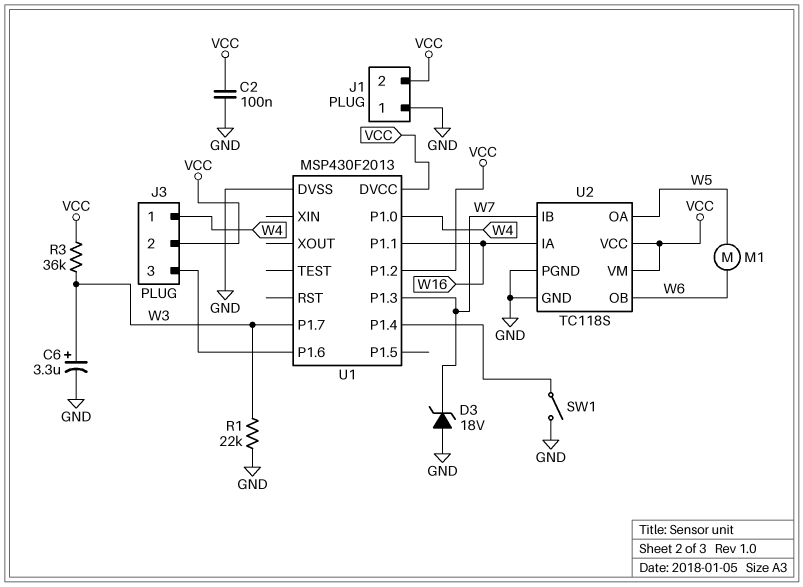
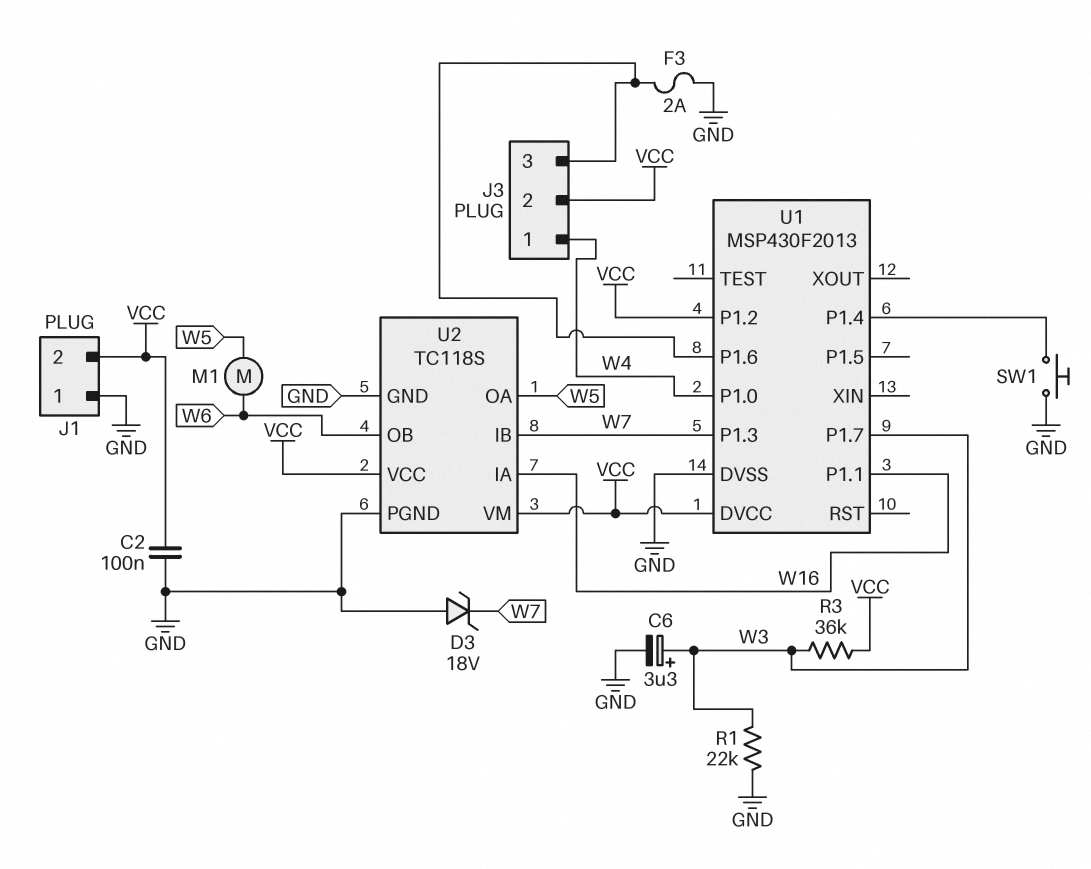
F3: none -> 2A (GND, J3/3)
SW1: switch (GND, U1/P1.4) -> button (GND, U1/P1.4)

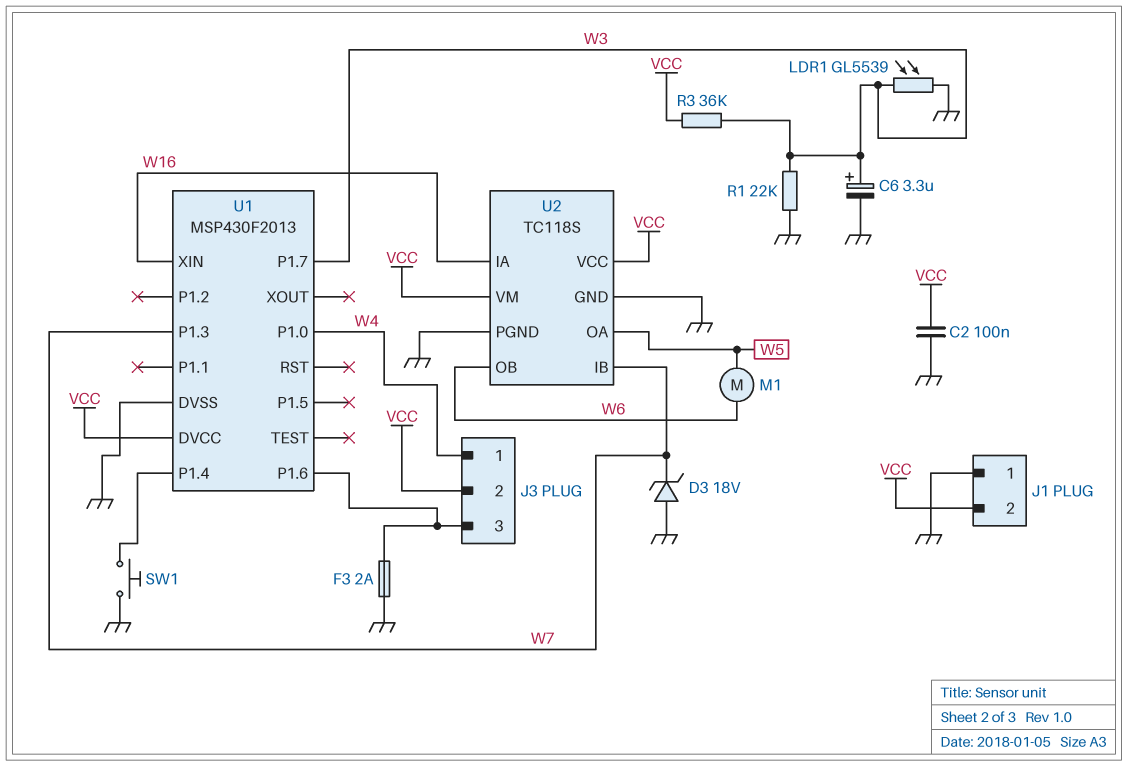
LDR1: none -> GL5539 (GND, W3)
U1 pin P1.1: W16 -> none
U1 pin P1.2: VCC -> none
U1 pin XIN: none -> W16

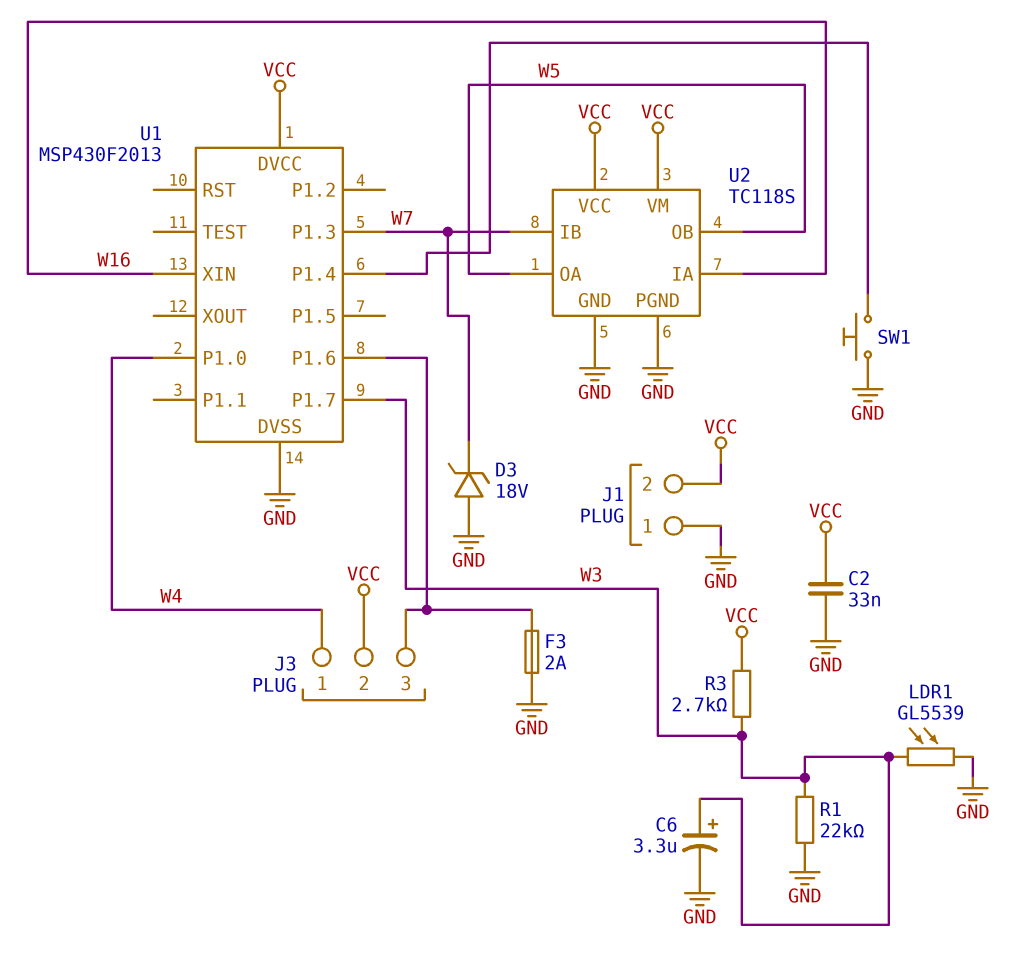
C2: 100nF (GND, VCC) -> 33nF (GND, VCC)
M1: motor (W5, W6) -> none
R3: 36k (VCC, W3) -> 2.7k (VCC, W3)
U2 pin OB: W6 -> W5

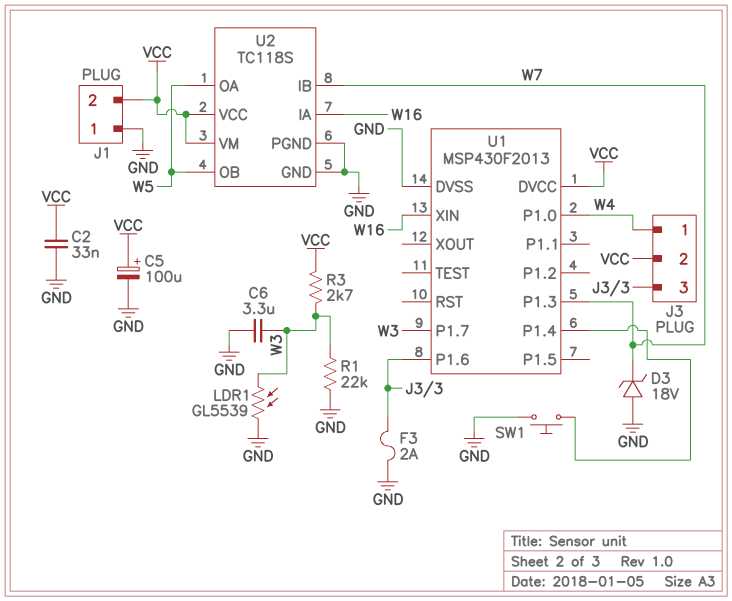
C5: none -> 100uF (plus VCC, minus GND)
C6: 3.3uF (plus W3, minus GND) -> 3.3uF (GND, W3)

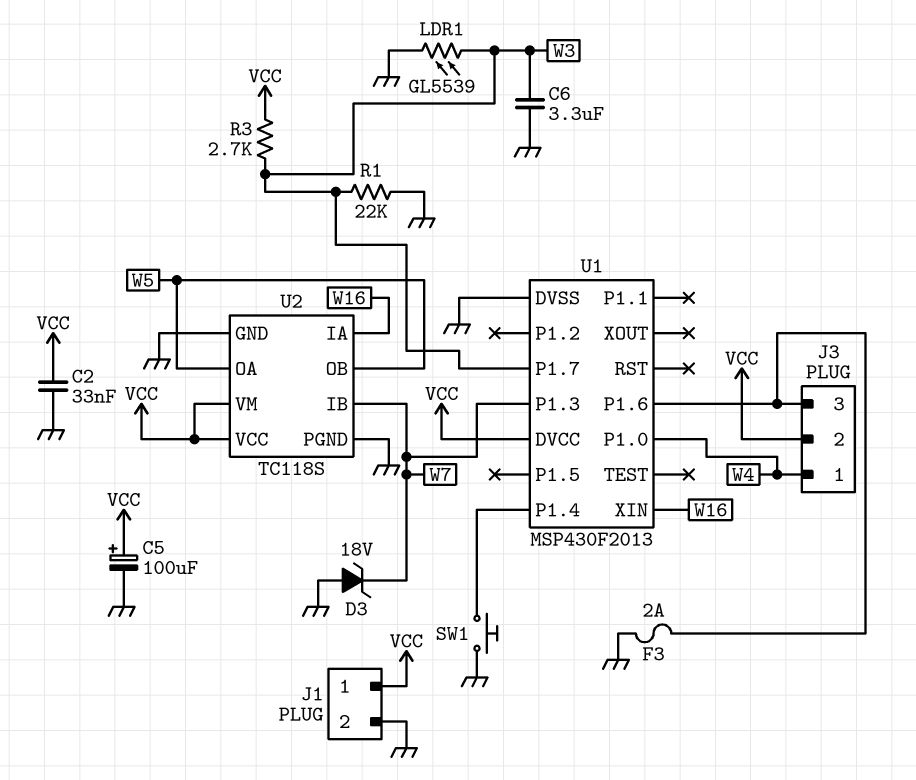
J1 pin 1: GND -> VCC
J1 pin 2: VCC -> GND

